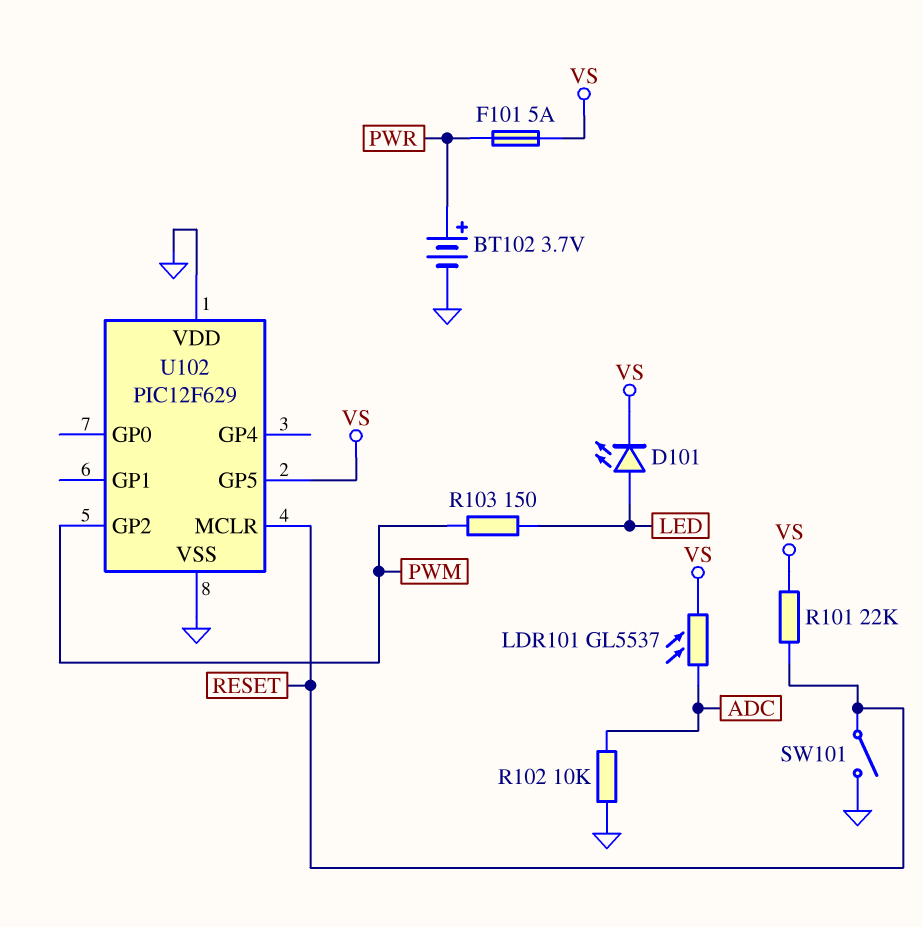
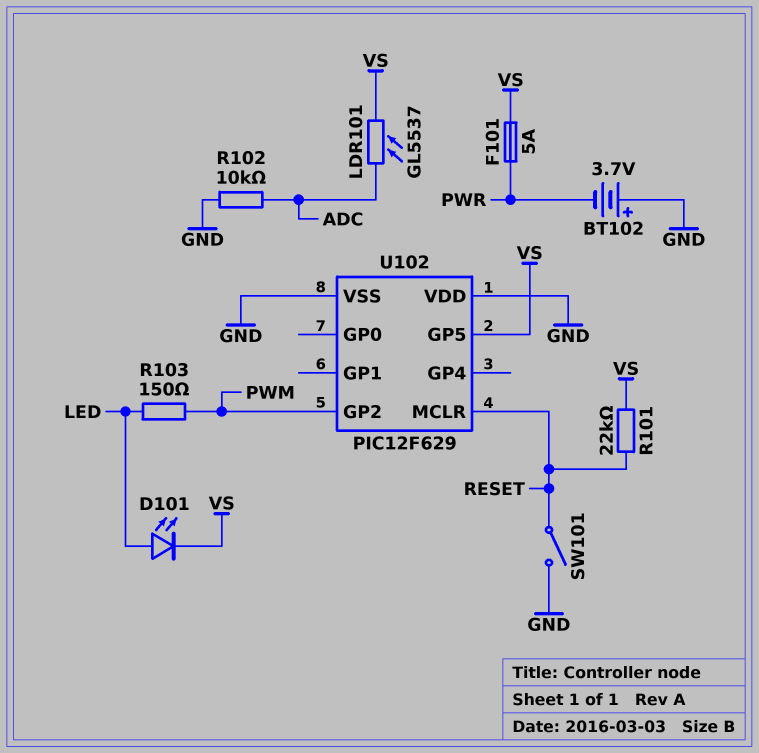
BT102: 3.7V (plus PWR, minus GND) -> 3.7V (plus GND, minus PWR)

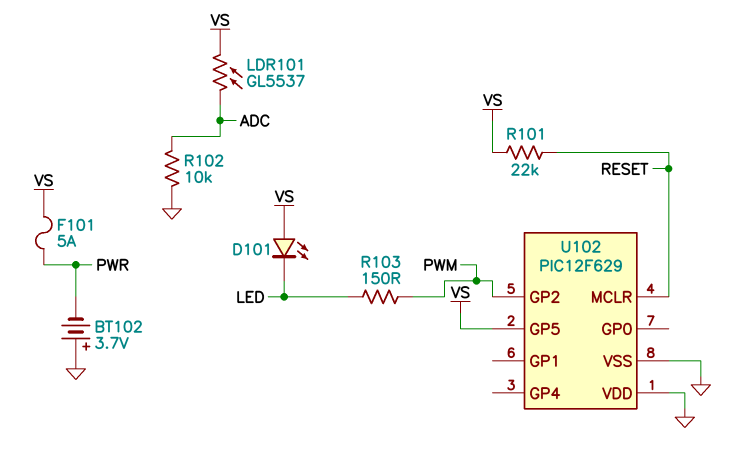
D101: LED (A LED, K VS) -> LED (A VS, K LED)
SW101: switch (GND, RESET) -> none

